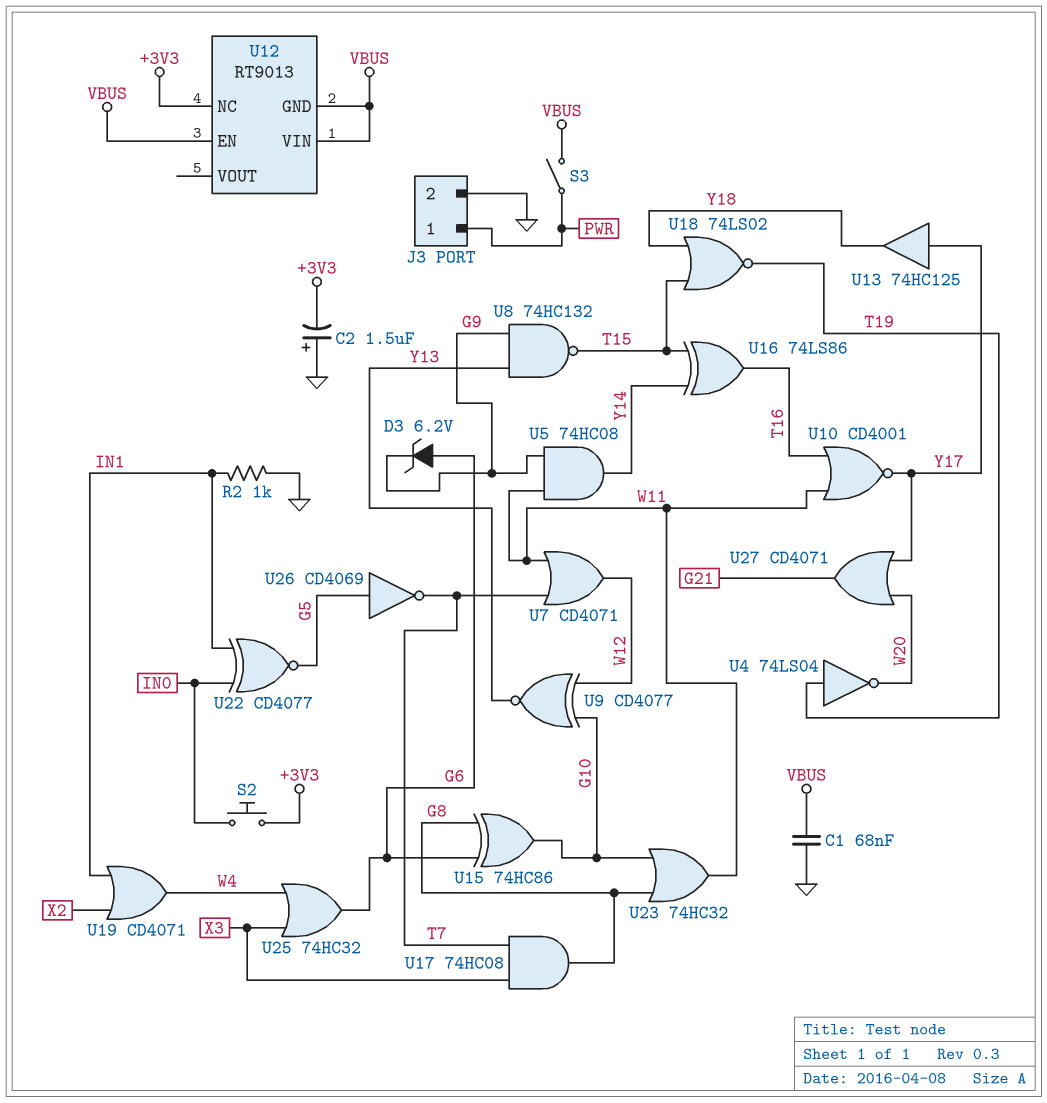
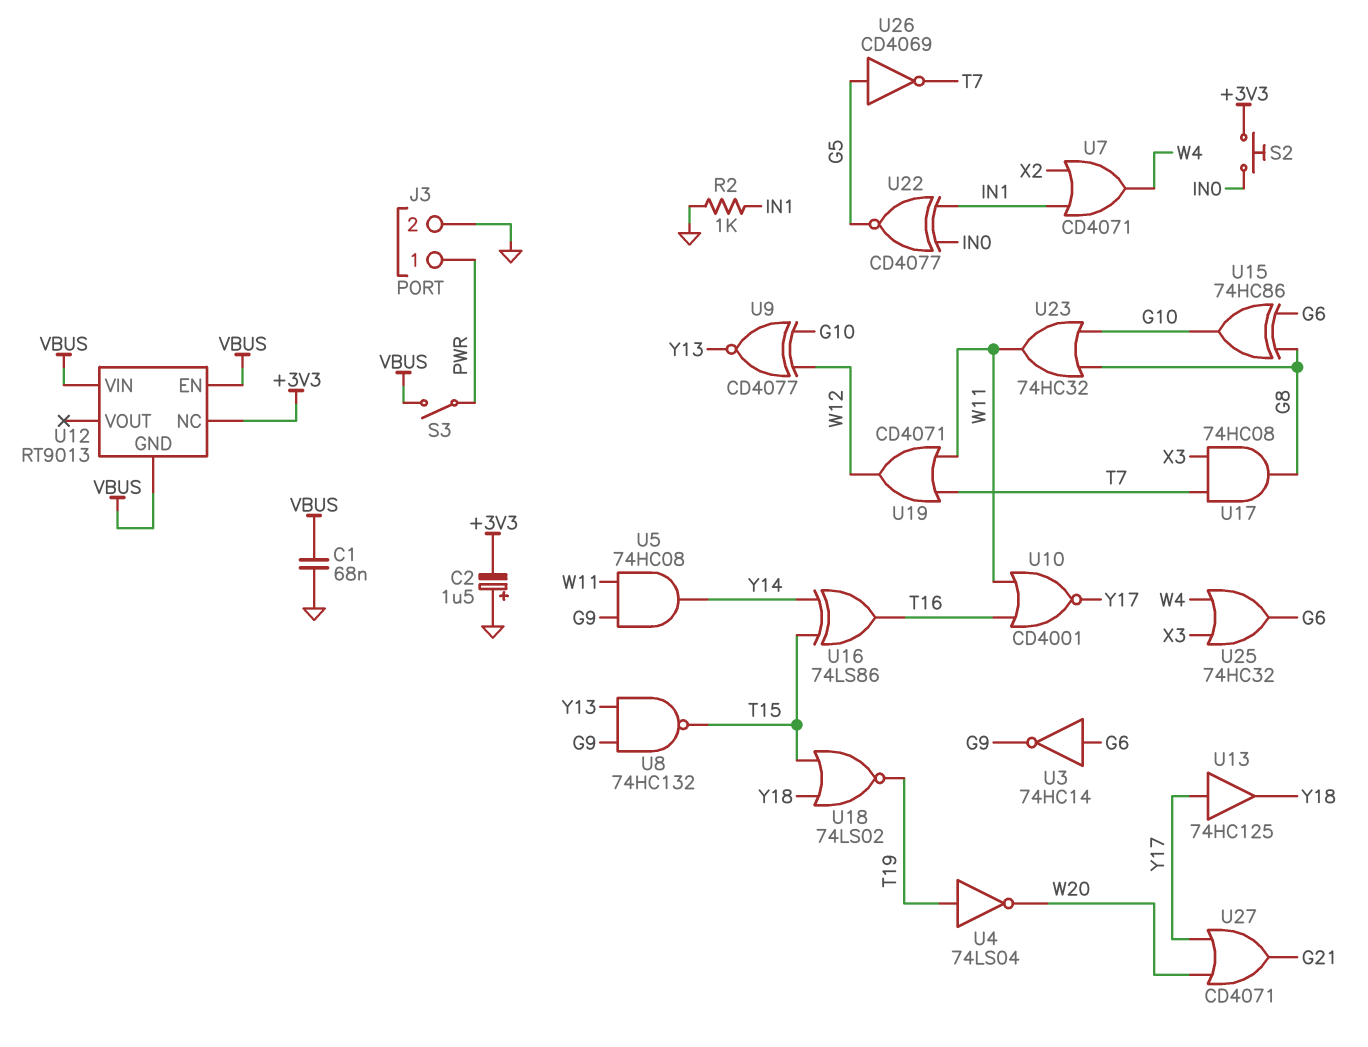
D3: zener 6.2V (A G6, K G9) -> none
U3: none -> NOT 74HC14 (in G6, out G9)
U7: OR CD4071 (in T7, in W11, out W12) -> OR CD4071 (in IN1, in X2, out W4)
U19: OR CD4071 (in IN1, in X2, out W4) -> OR CD4071 (in T7, in W11, out W12)

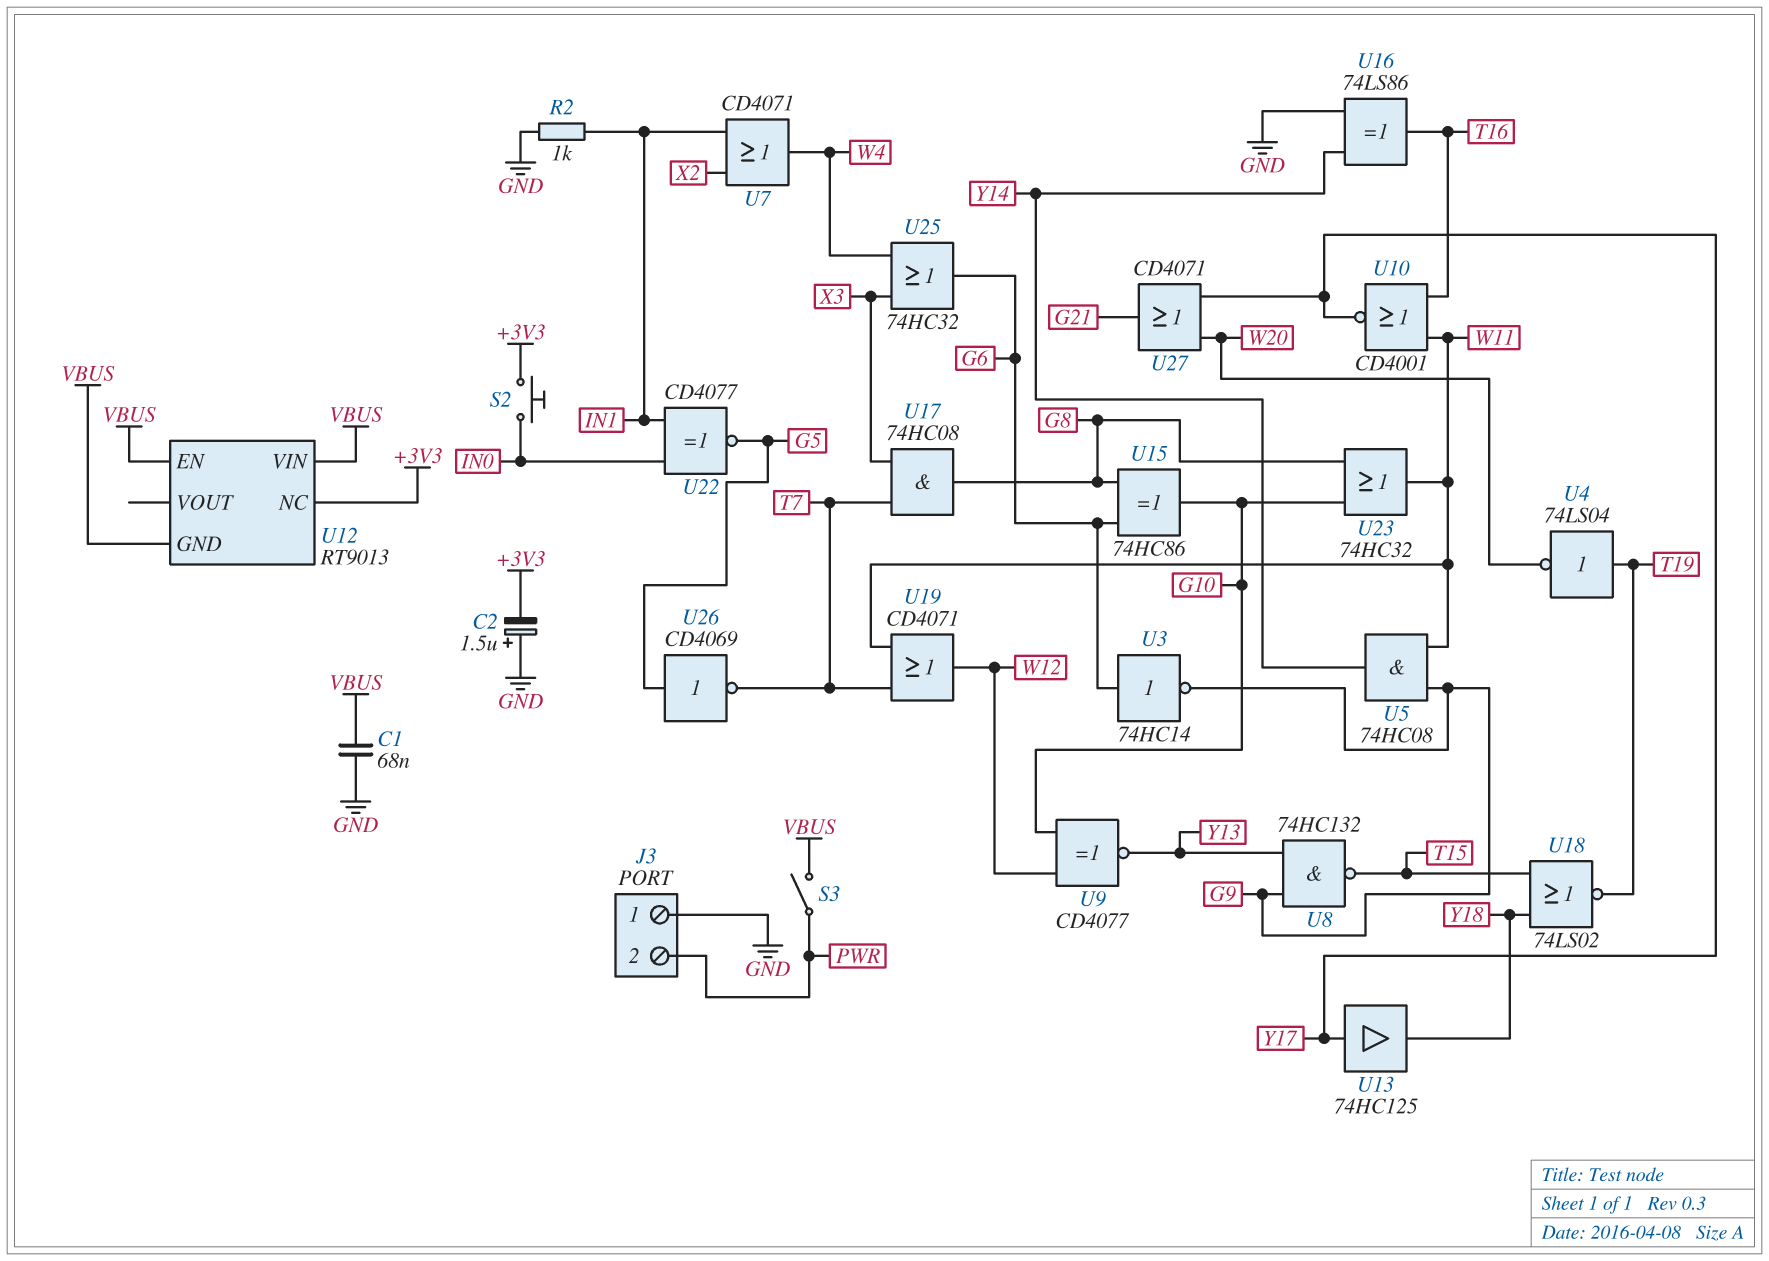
J3 pin 1: PWR -> GND
J3 pin 2: GND -> PWR
U16: XOR 74LS86 (in T15, in Y14, out T16) -> XOR 74LS86 (in GND, in Y14, out T16)

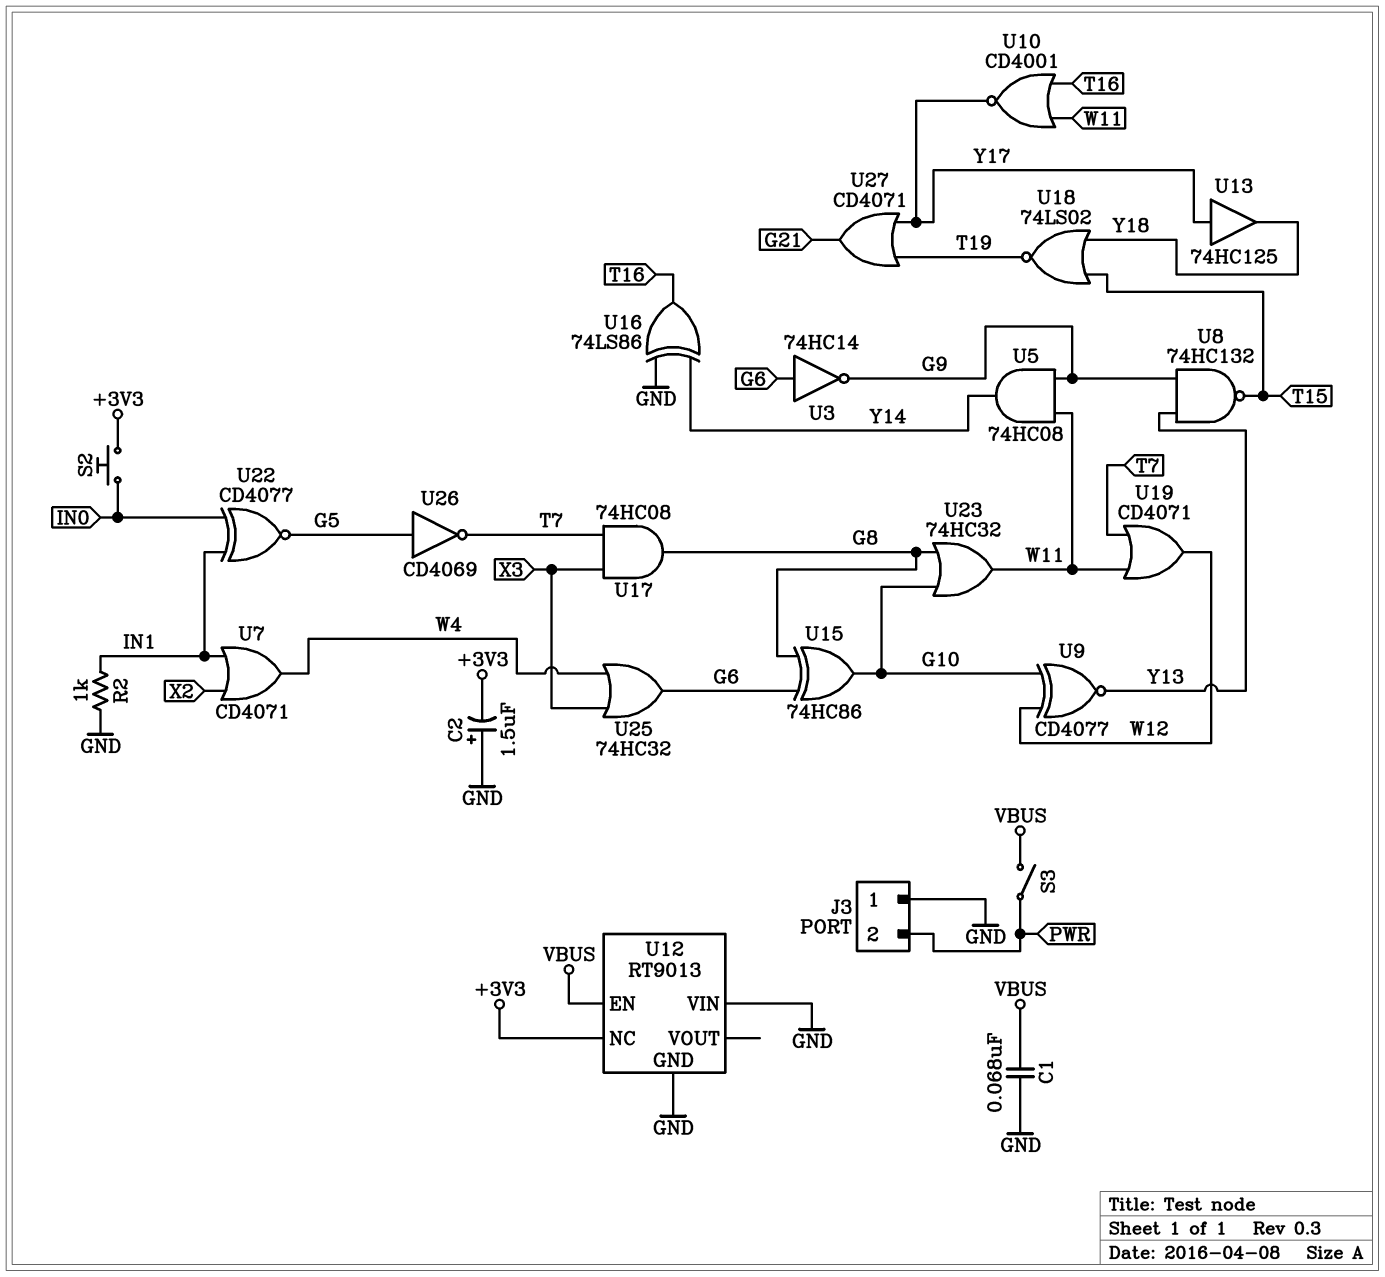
U4: NOT 74LS04 (in T19, out W20) -> none
U12 pin GND: VBUS -> GND
U12 pin VIN: VBUS -> GND
U27: OR CD4071 (in W20, in Y17, out G21) -> OR CD4071 (in T19, in Y17, out G21)

